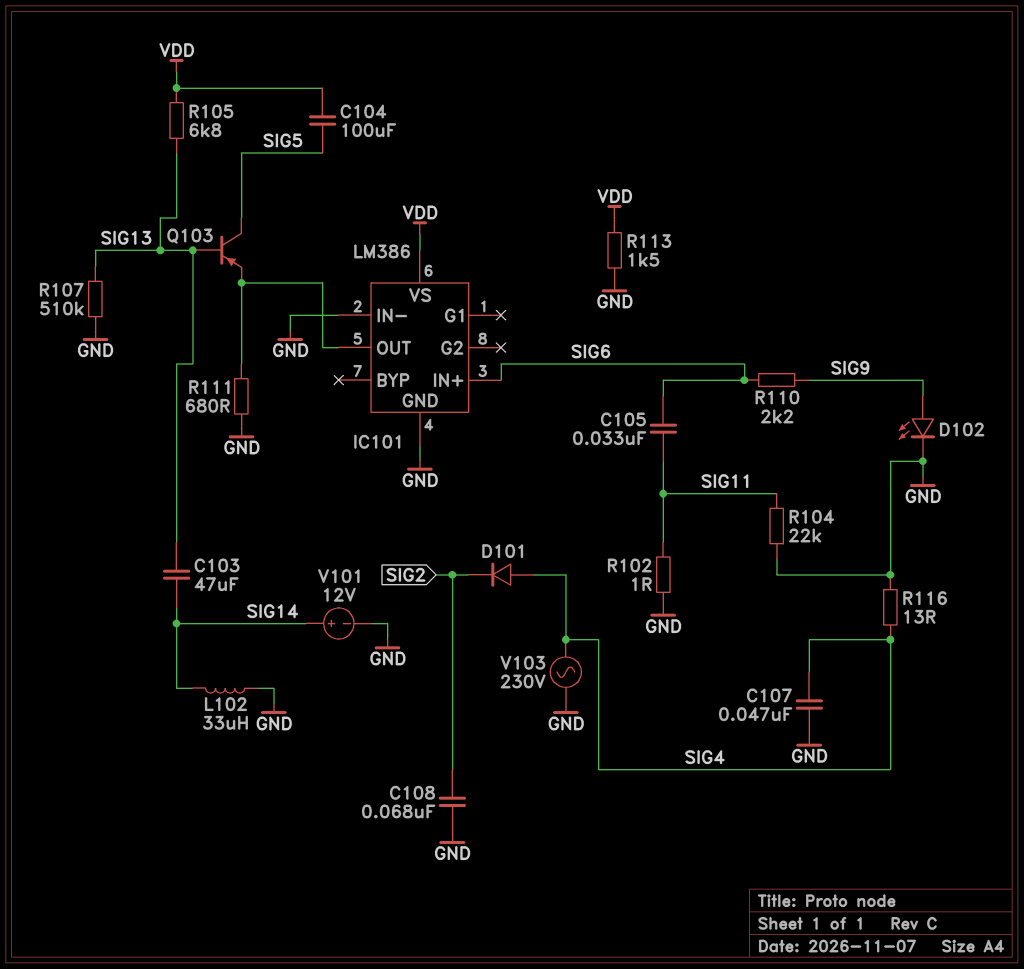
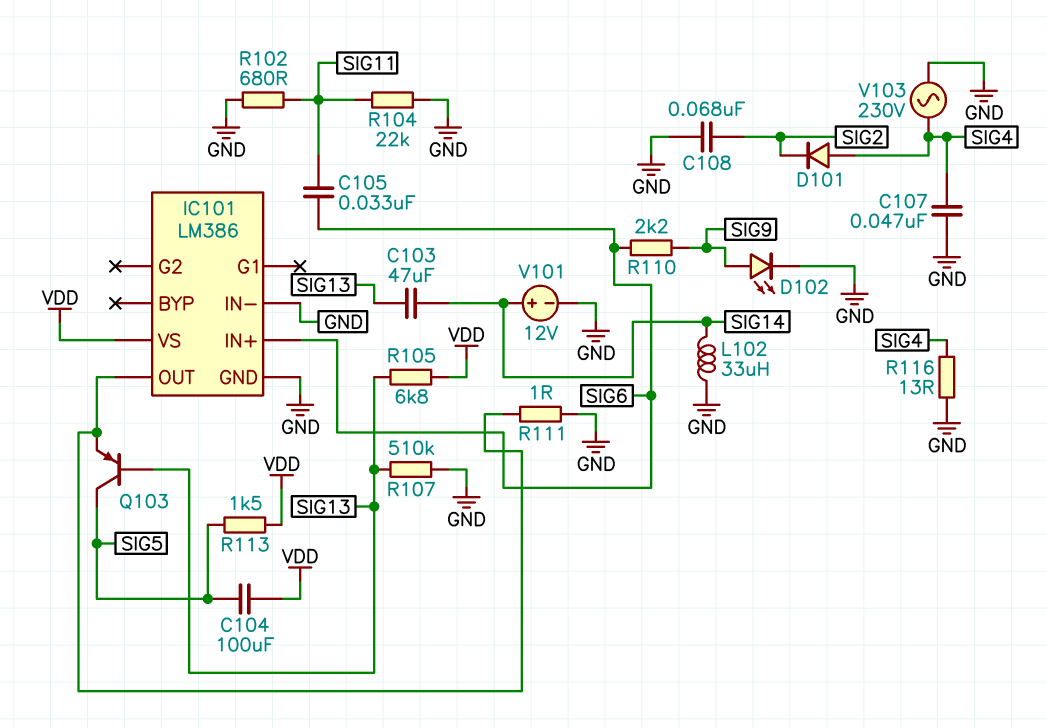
R102: 1 (GND, SIG11) -> 680 (GND, SIG11)
R111: 680 (GND, IC101/OUT) -> 1 (GND, IC101/OUT)
R113: 1.5k (GND, VDD) -> 1.5k (SIG5, VDD)

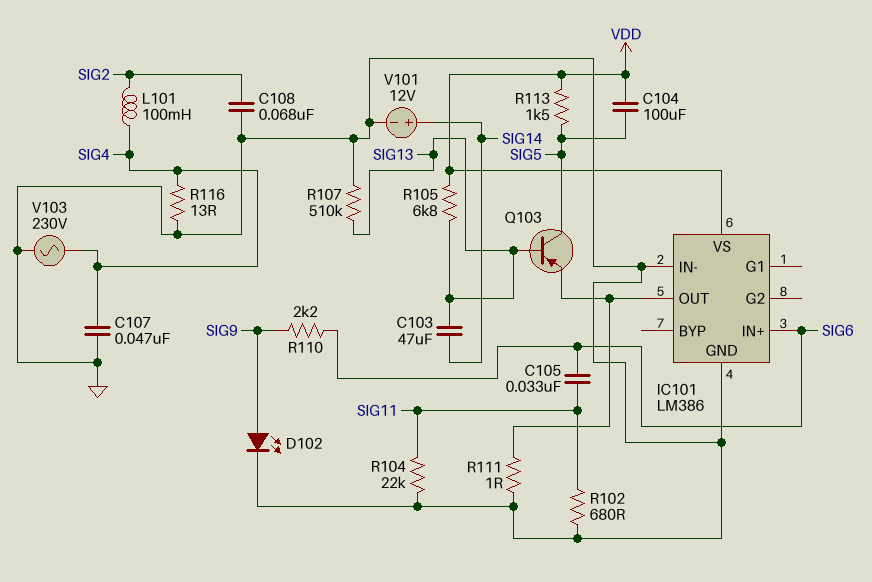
D101: diode (A SIG4, K SIG2) -> none
L101: none -> 100mH (SIG2, SIG4)
L102: 33uH (GND, SIG14) -> none

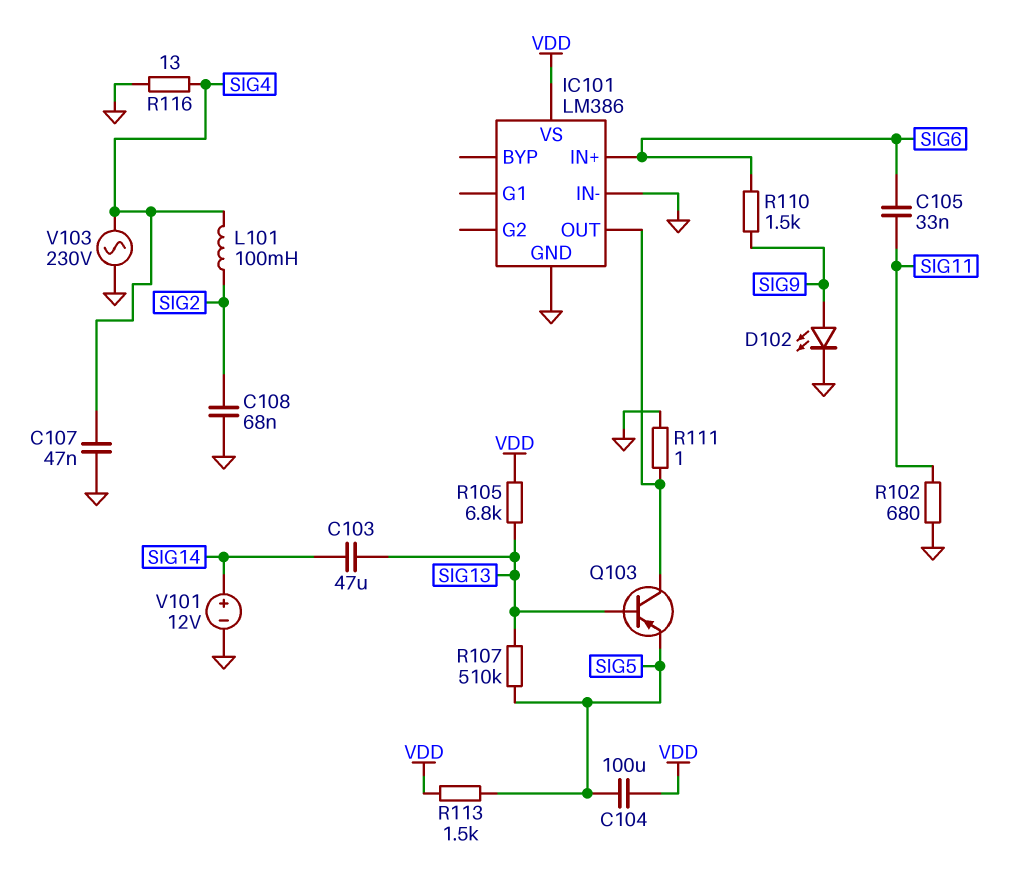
Q103: PNP (B SIG13, C SIG5, E IC101/OUT) -> PNP (B SIG13, C IC101/OUT, E SIG5)
R104: 22k (GND, SIG11) -> none
R107: 510k (GND, SIG13) -> 510k (SIG5, SIG13)
R110: 2.2k (SIG6, SIG9) -> 1.5k (SIG6, SIG9)

